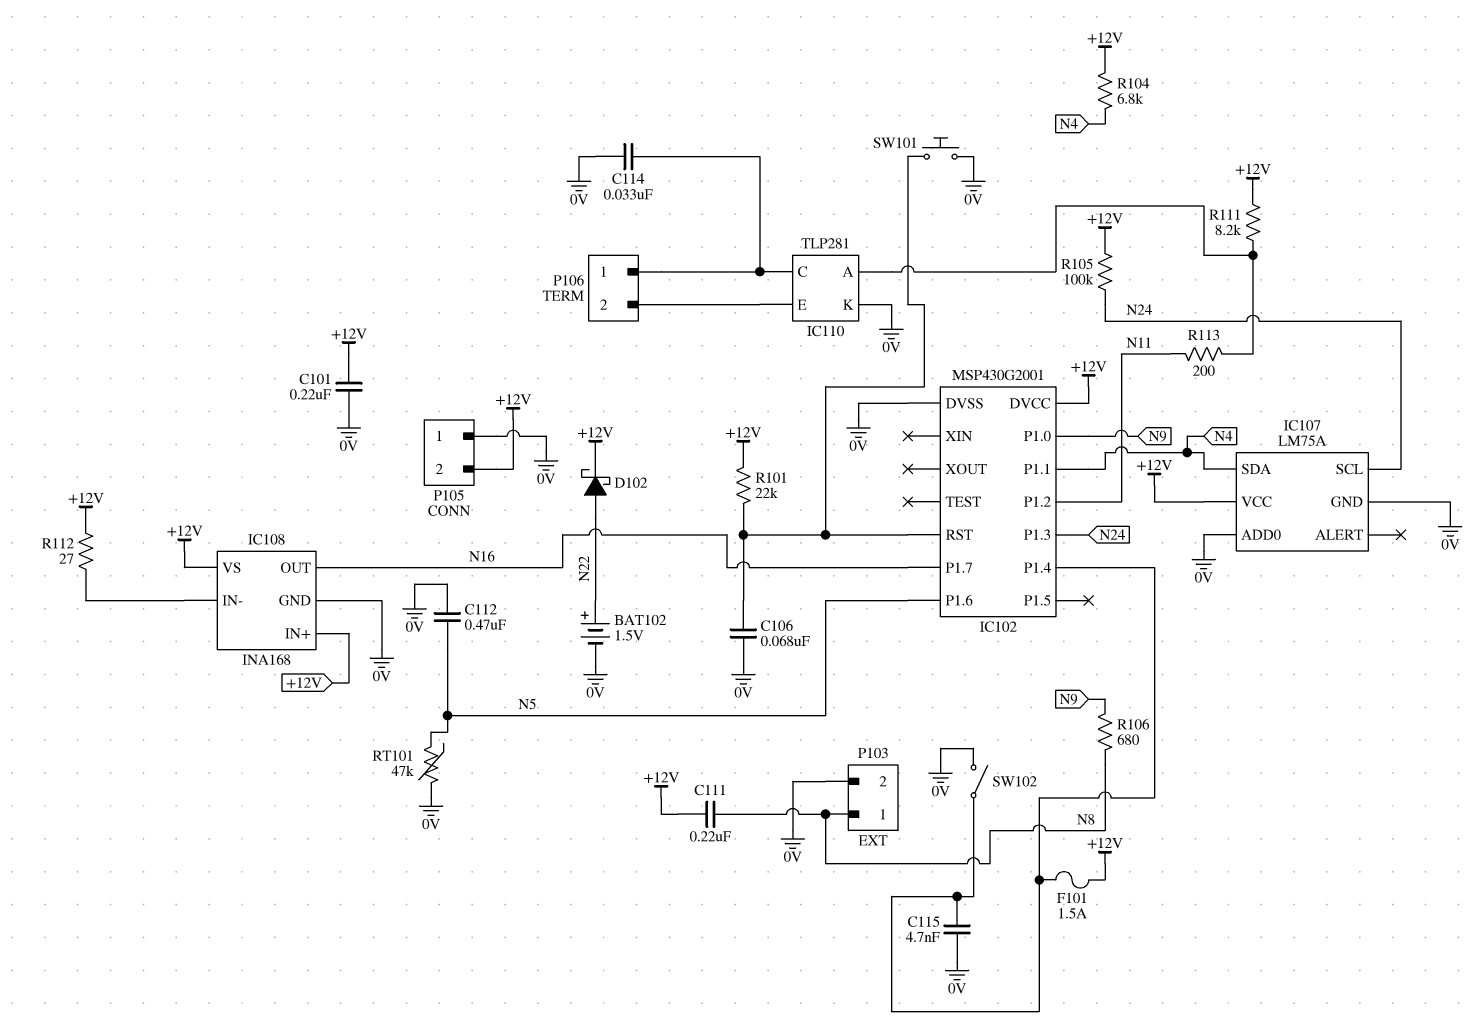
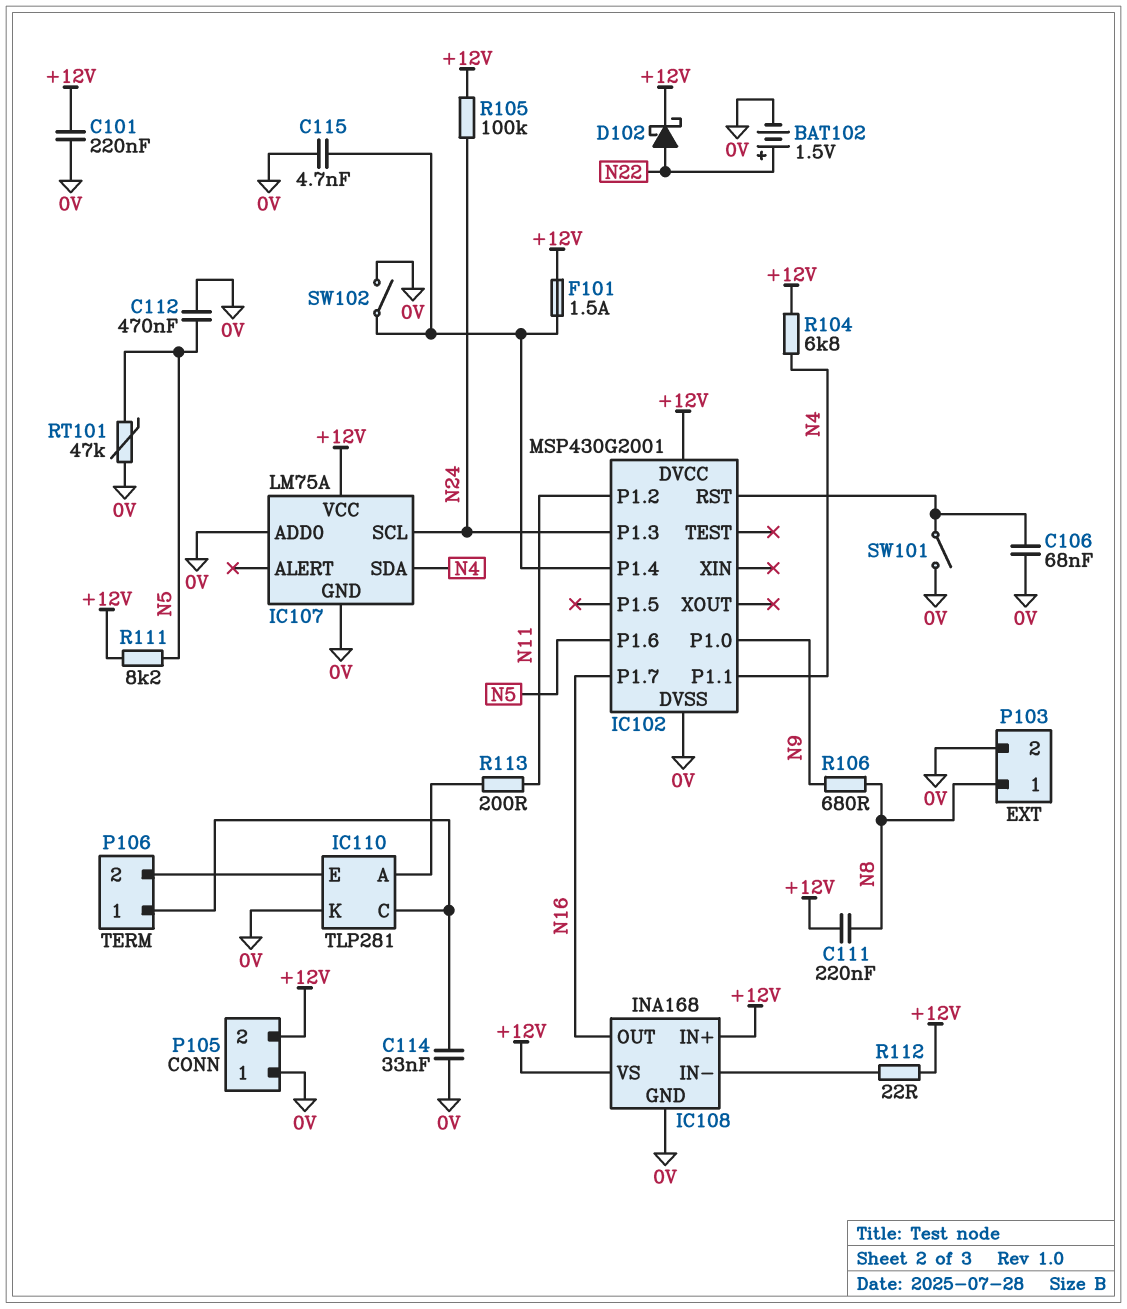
R101: 22k (+12V, IC102/RST) -> none
R111: 8.2k (+12V, IC110/A) -> 8.2k (+12V, N5)
R112: 27 (+12V, IC108/IN-) -> 22 (+12V, IC108/IN-)
SW101: button (0V, IC102/RST) -> switch (0V, IC102/RST)

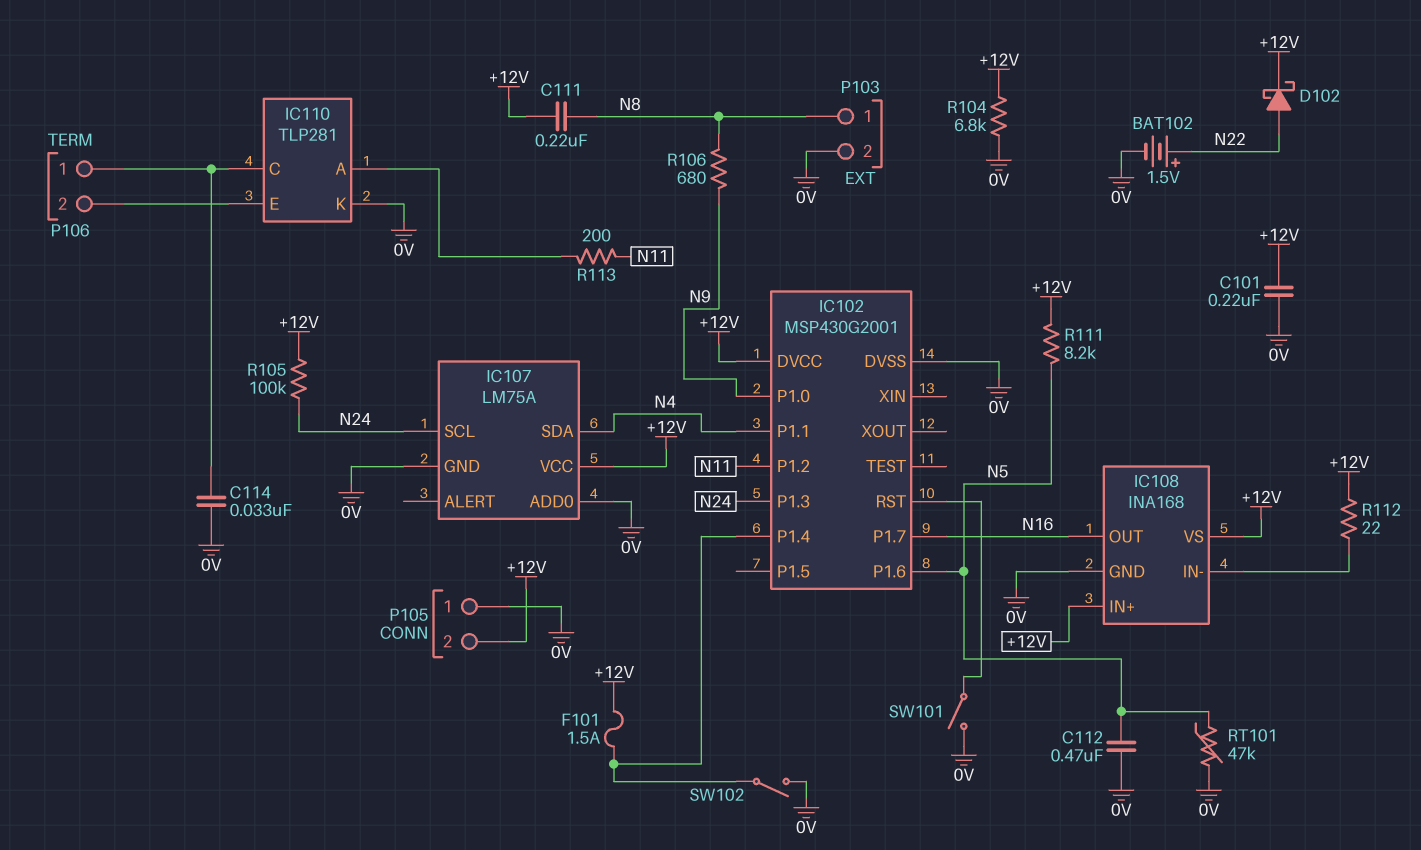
C106: 68nF (0V, IC102/RST) -> none
C115: 4.7nF (0V, IC102/P1.4) -> none
R104: 6.8k (+12V, N4) -> 6.8k (+12V, 0V)

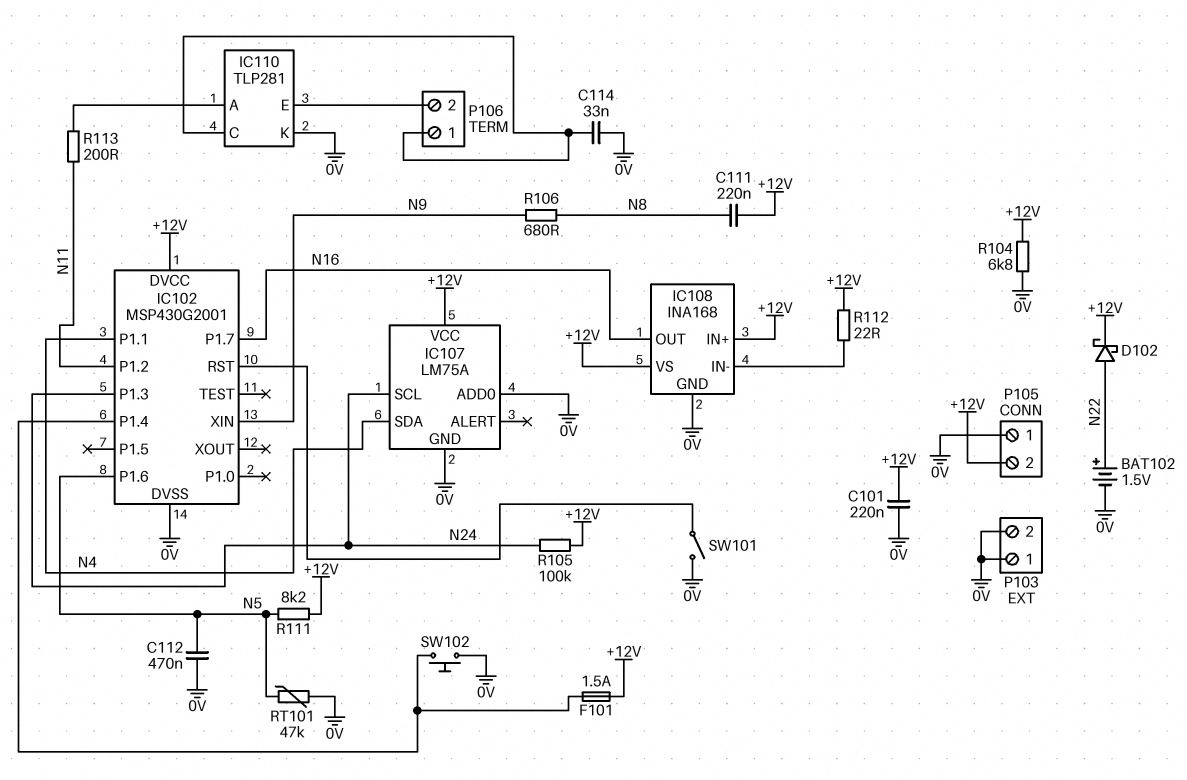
IC102 pin P1.0: N9 -> none
IC102 pin XIN: none -> N9
P103 pin 1: N8 -> 0V
SW102: switch (0V, IC102/P1.4) -> button (0V, IC102/P1.4)

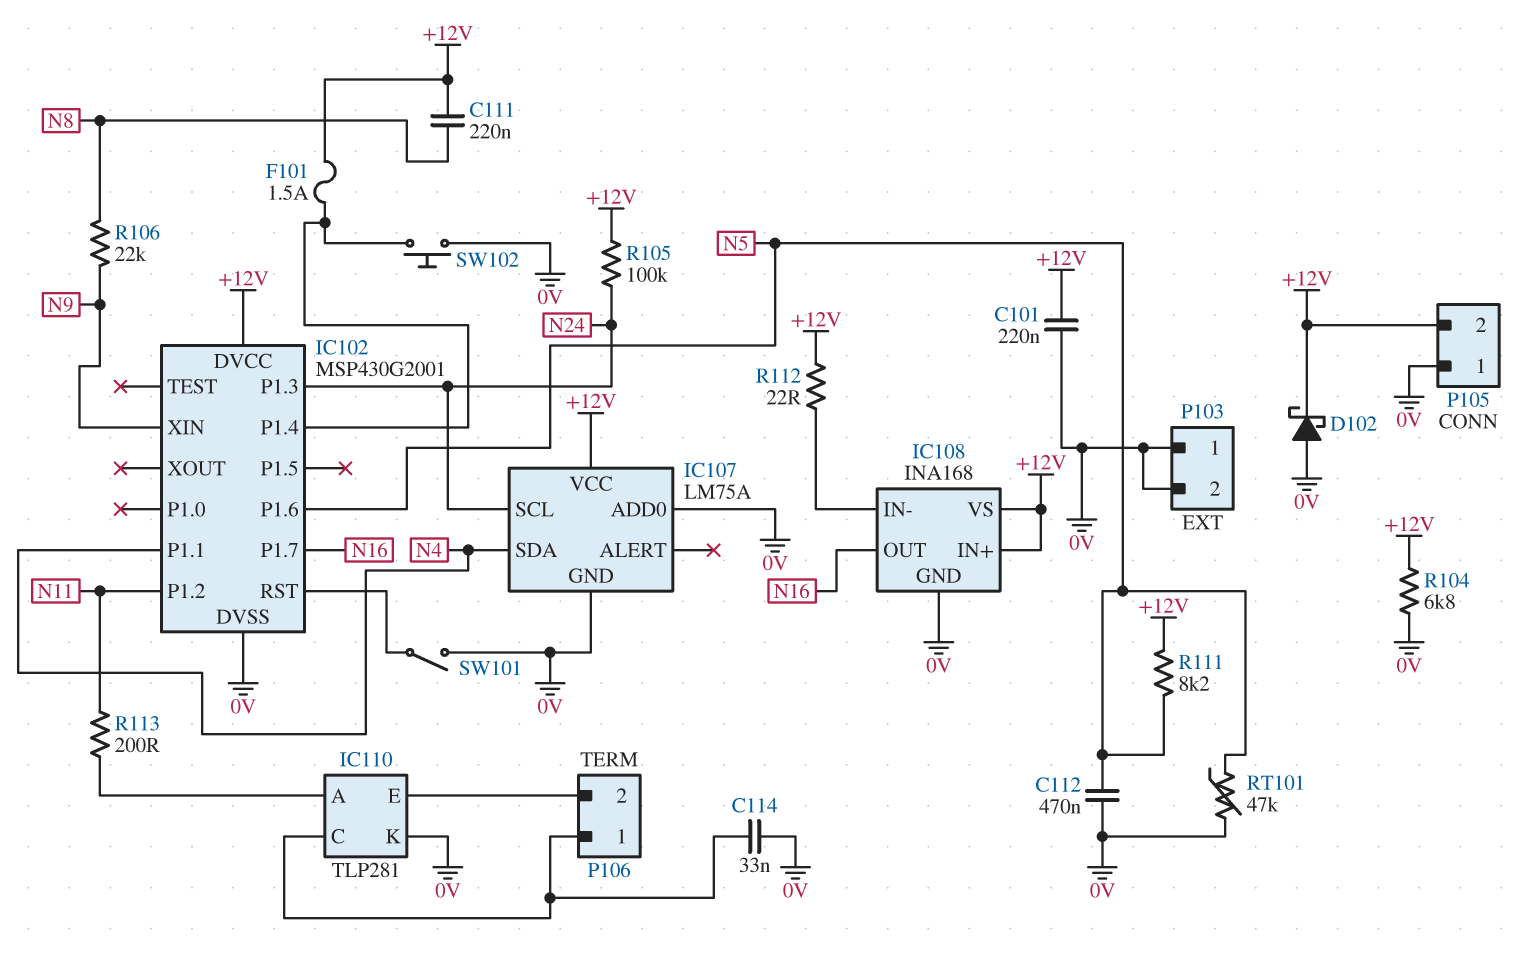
BAT102: 1.5V (plus N22, minus 0V) -> none
D102: schottky (A N22, K +12V) -> schottky (A 0V, K +12V)
R106: 680 (N8, N9) -> 22k (N8, N9)

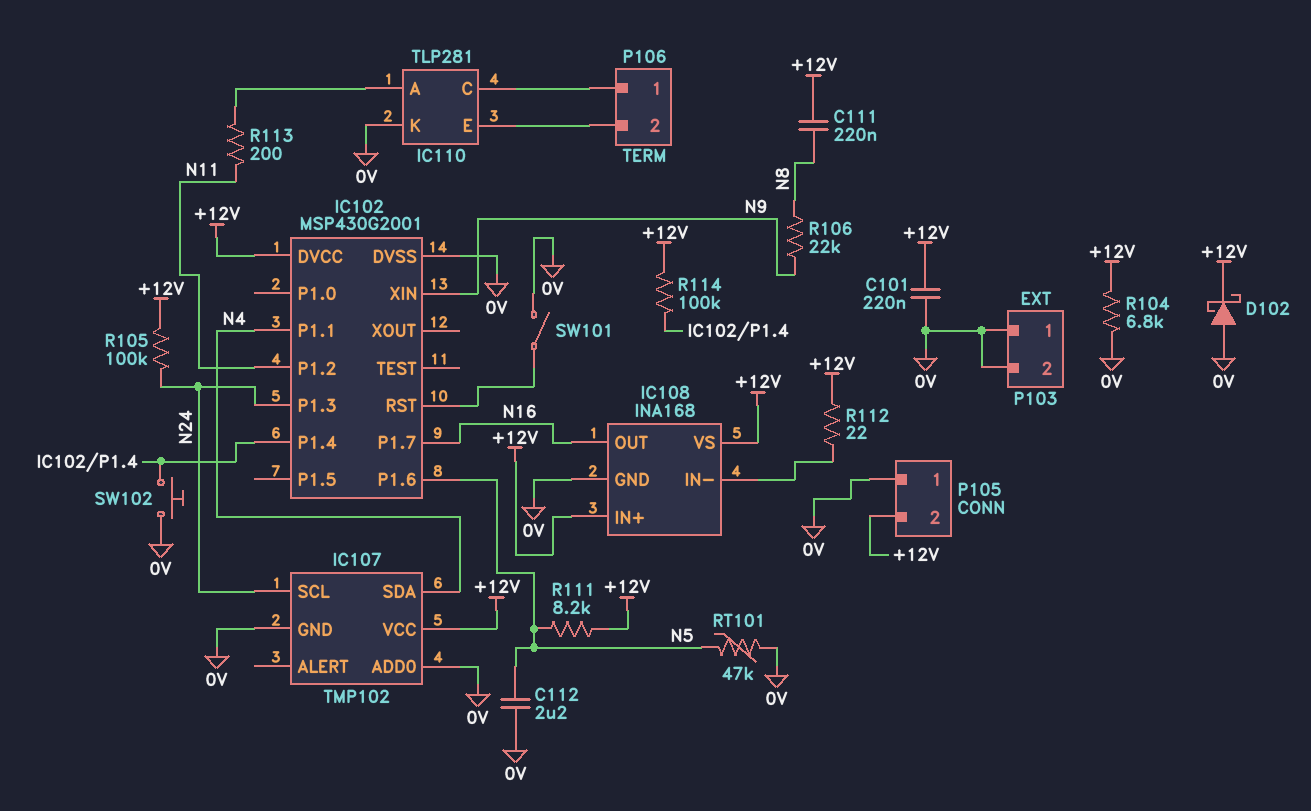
C112: 470nF (0V, N5) -> 2.2uF (0V, N5)
C114: 33nF (0V, IC110/C) -> none
F101: 1.5A (+12V, IC102/P1.4) -> none
IC107: LM75A -> TMP102
R114: none -> 100k (+12V, IC102/P1.4)

